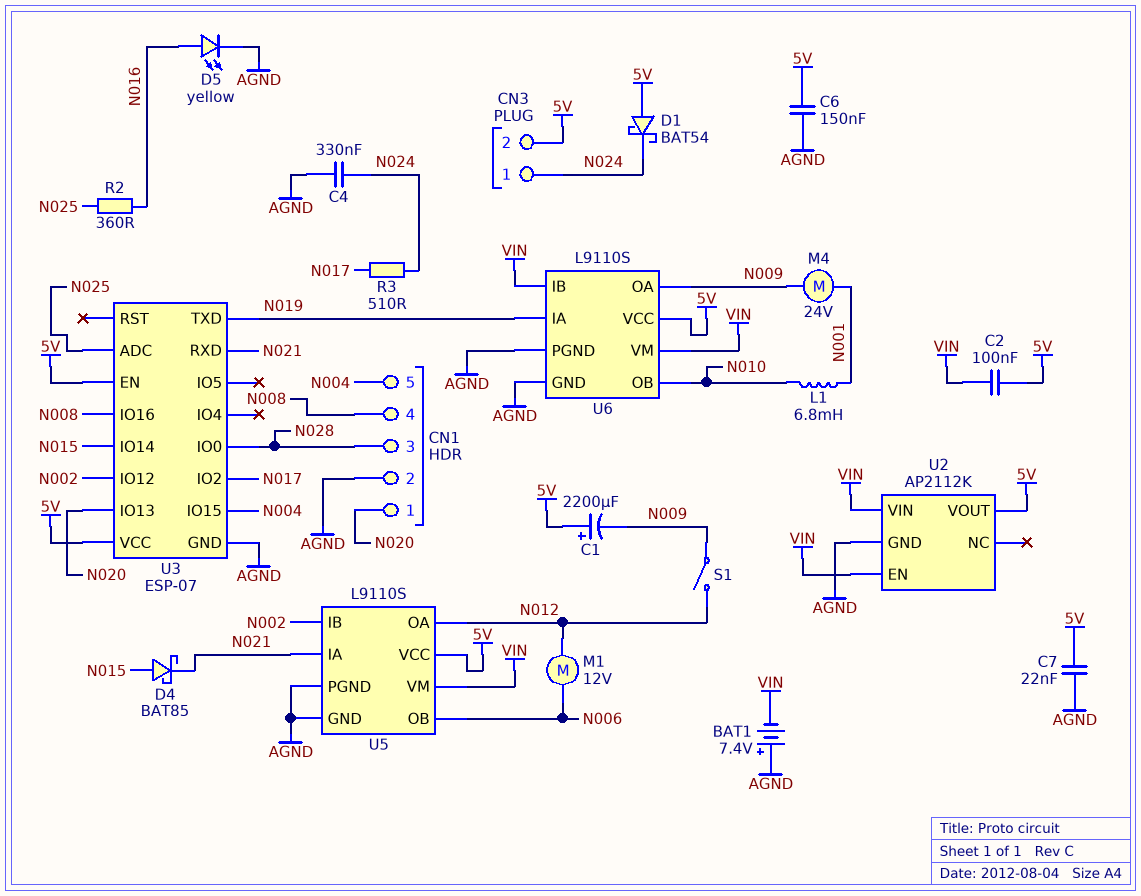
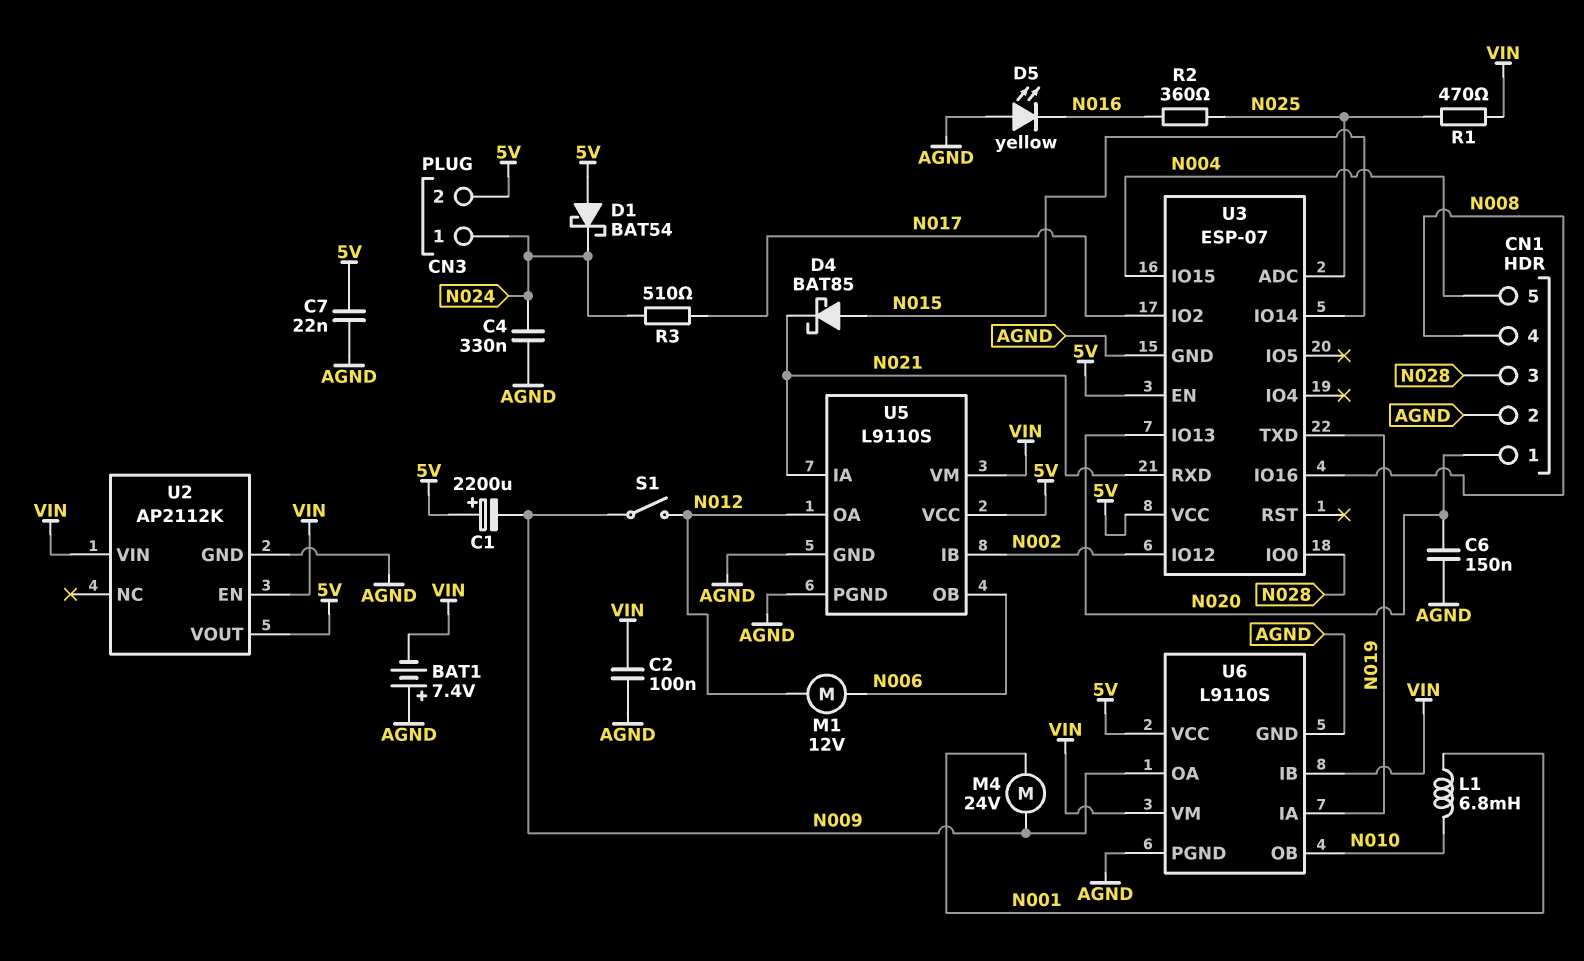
C2: 100nF (5V, VIN) -> 100nF (AGND, VIN)
C6: 150nF (5V, AGND) -> 150nF (AGND, N020)
D5: LED yellow (A N016, K AGND) -> LED yellow (A AGND, K N016)
R1: none -> 470 (N025, VIN)

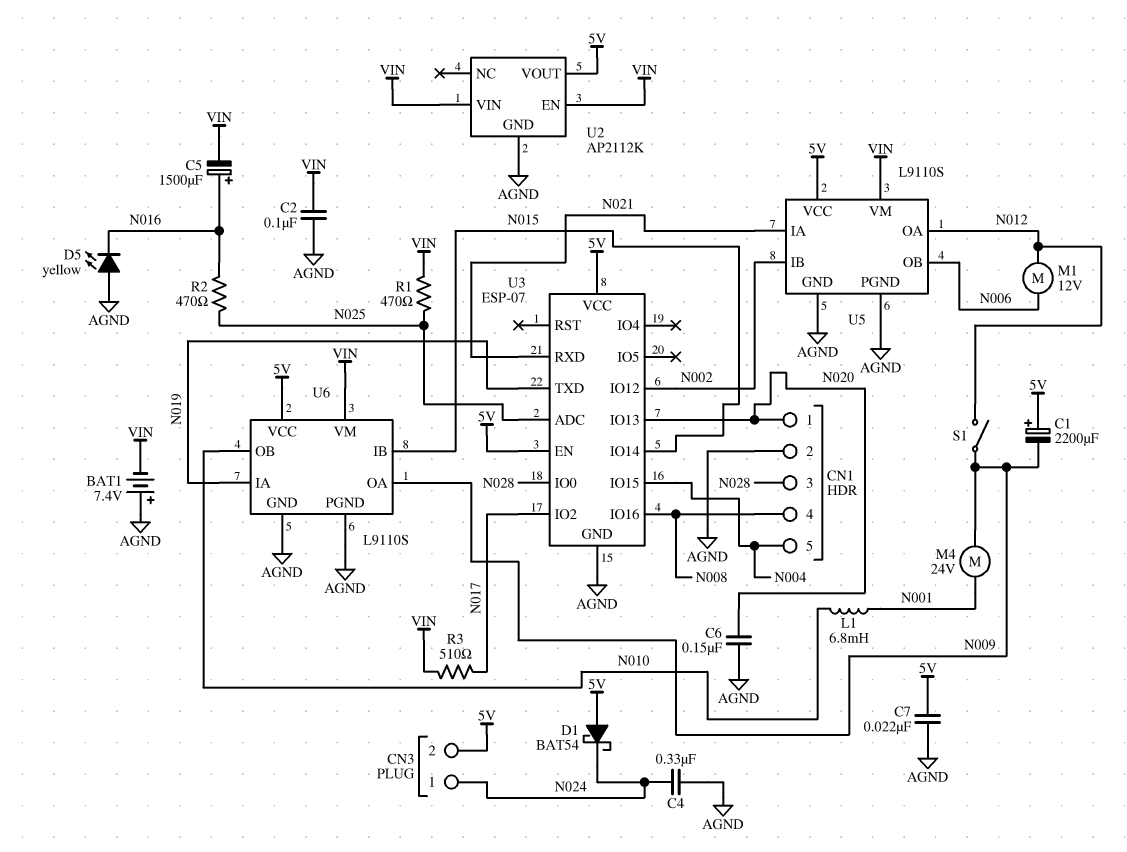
C5: none -> 1500uF (plus N016, minus VIN)
D4: schottky BAT85 (A N015, K N021) -> none
R2: 360 (N016, N025) -> 470 (N016, N025)
R3: 510 (N017, N024) -> 510 (N017, VIN)
U6 pin IB: VIN -> N015

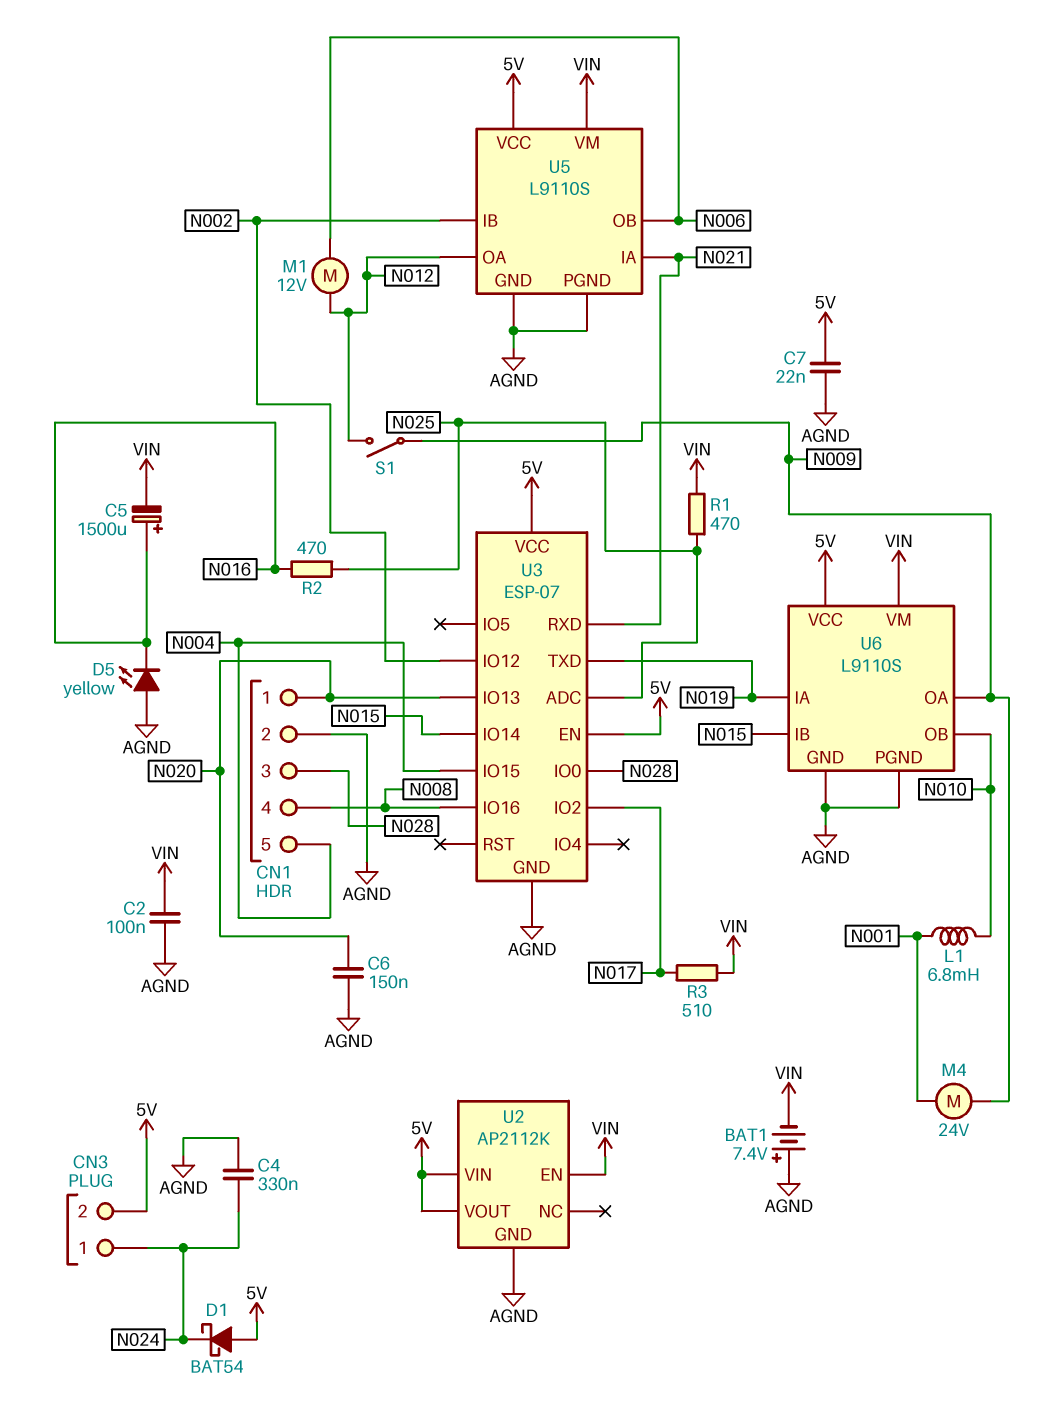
C1: 2200uF (plus 5V, minus N009) -> none
U2 pin VIN: VIN -> 5V

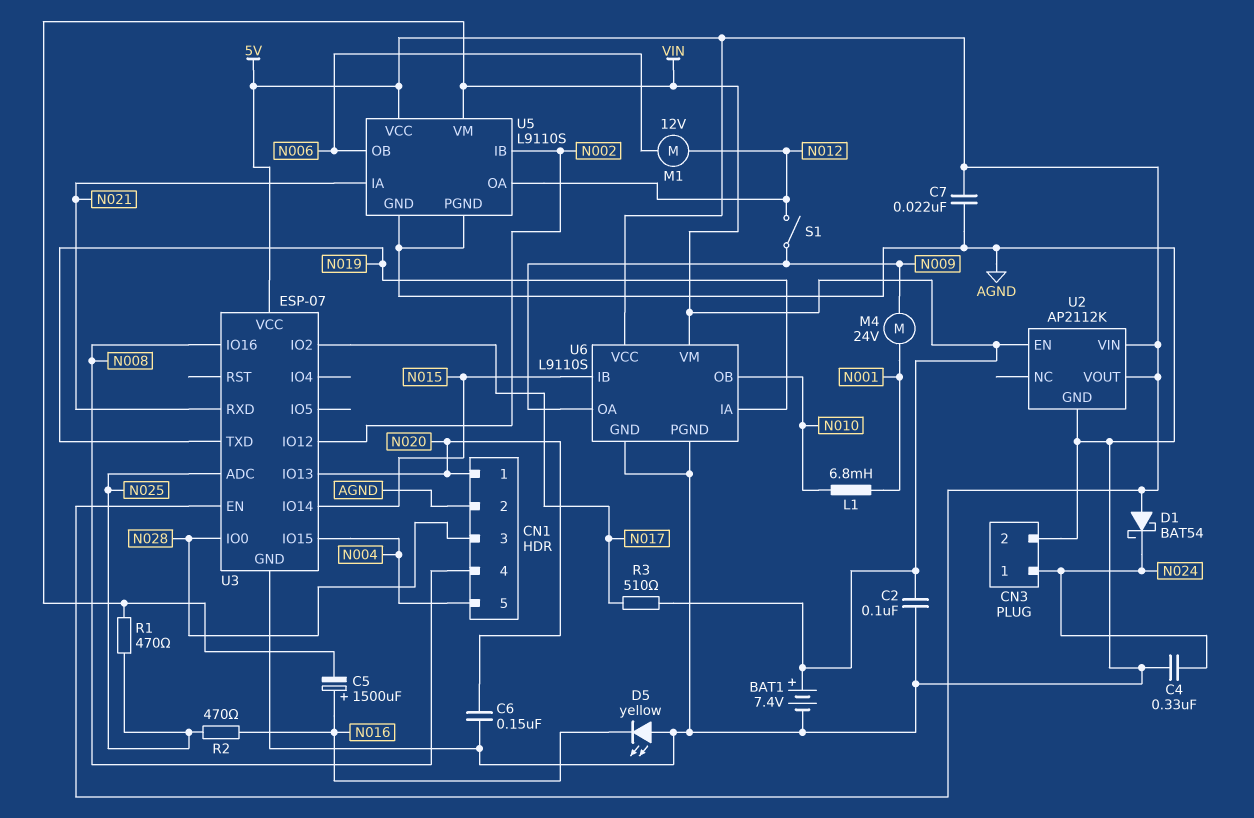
BAT1: 7.4V (plus AGND, minus VIN) -> 7.4V (plus VIN, minus AGND)
CN3 pin 2: 5V -> AGND

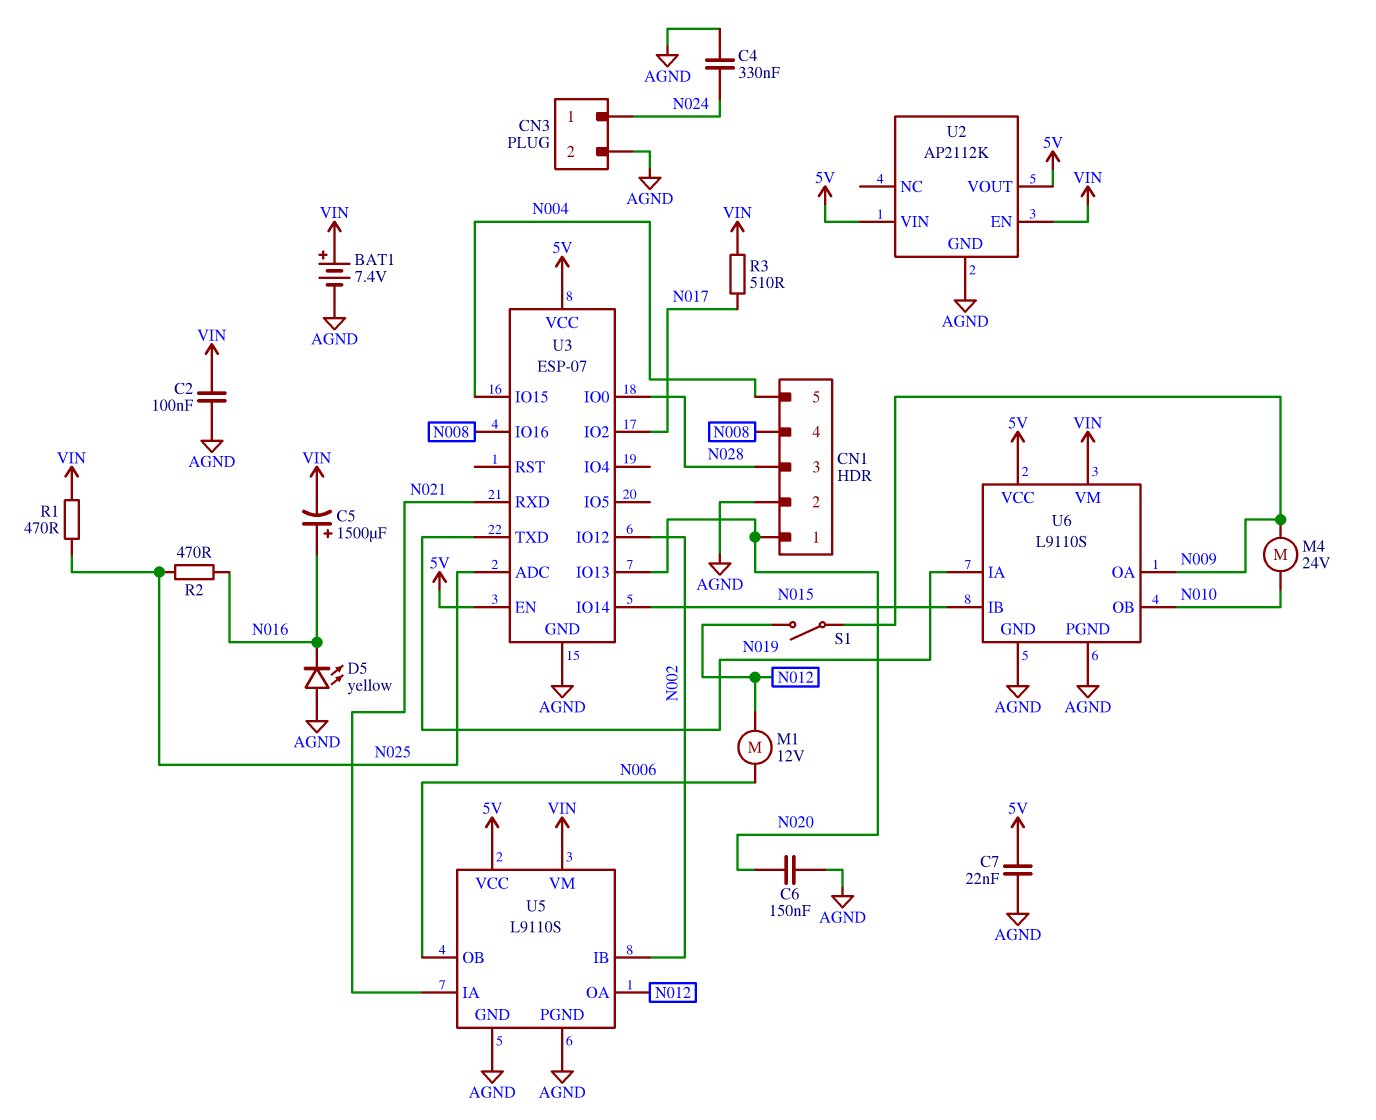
D1: schottky BAT54 (A 5V, K N024) -> none
L1: 6.8mH (N001, N010) -> none
M4: motor 24V (N001, N009) -> motor 24V (N009, N010)

